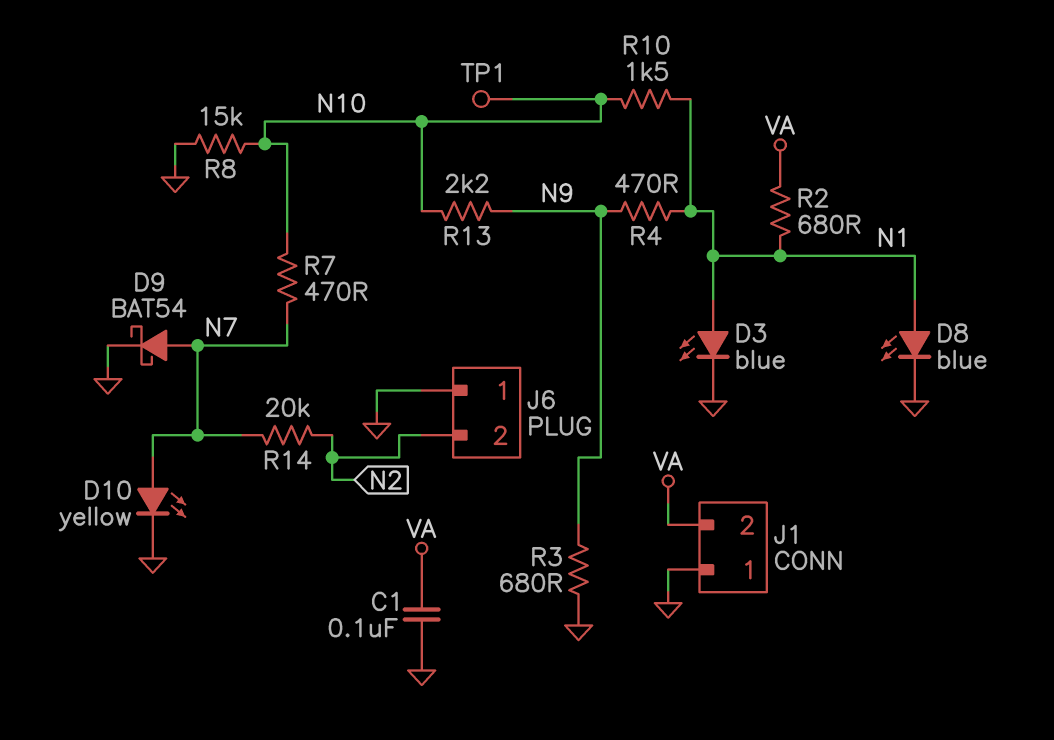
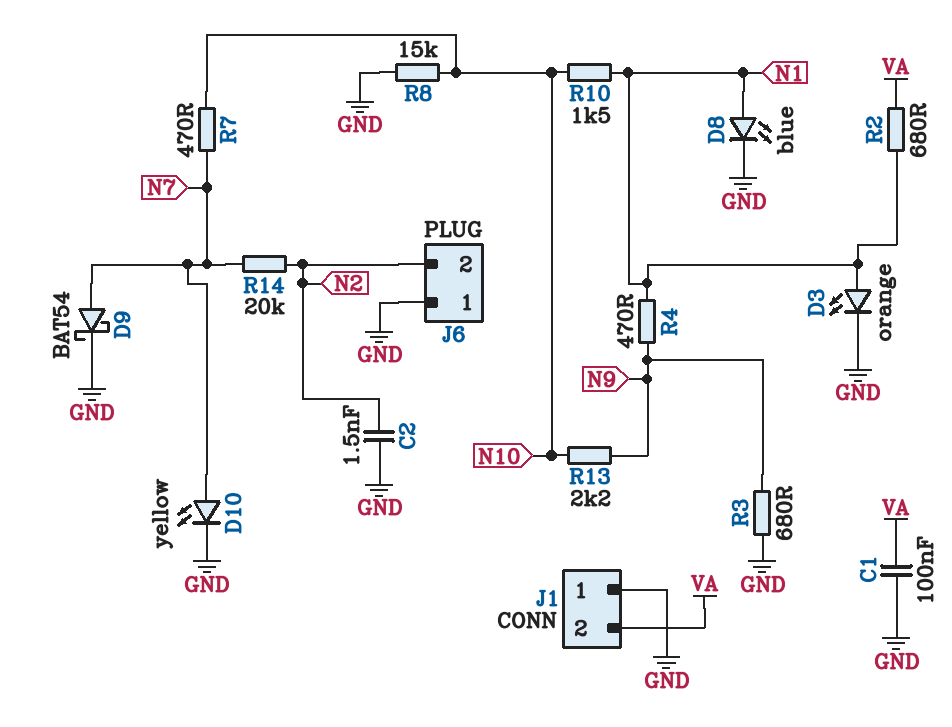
C2: none -> 1.5nF (GND, N2)
D3: LED blue (A N1, K GND) -> LED orange (A N1, K GND)
TP1: test point (N10) -> none

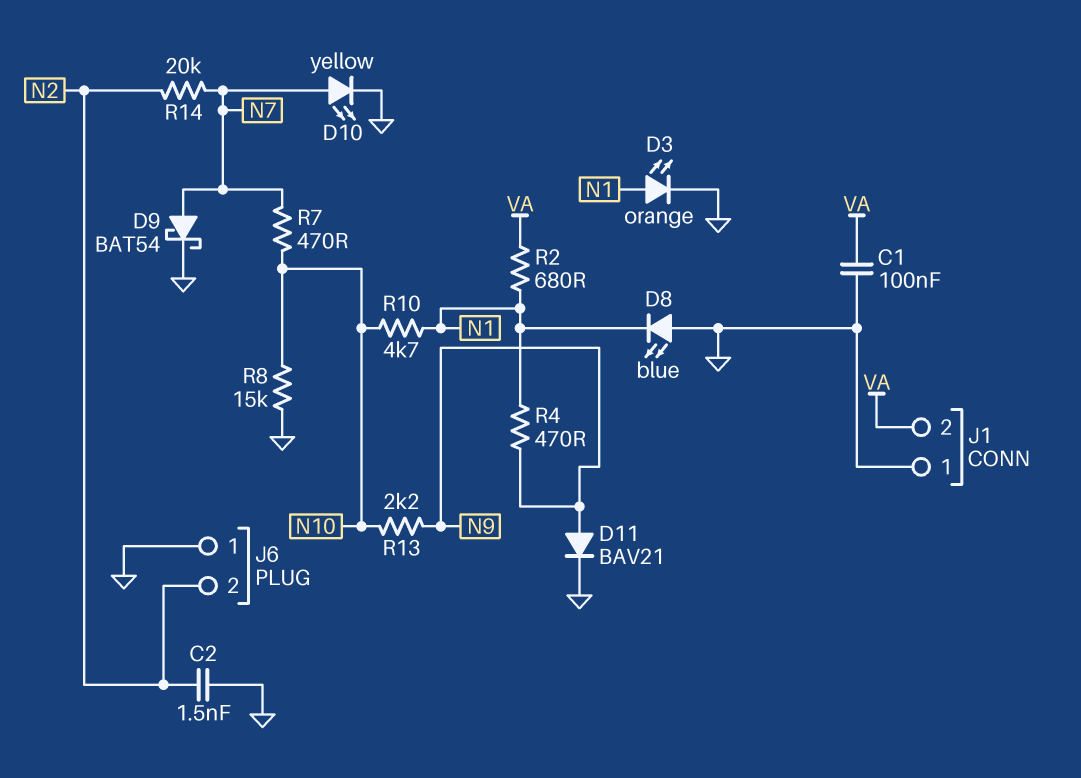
D8: LED blue (A N1, K GND) -> LED blue (A GND, K N1)
D11: none -> diode BAV21 (A N9, K GND)
R3: 680 (GND, N9) -> none
R10: 1.5k (N1, N10) -> 4.7k (N1, N10)

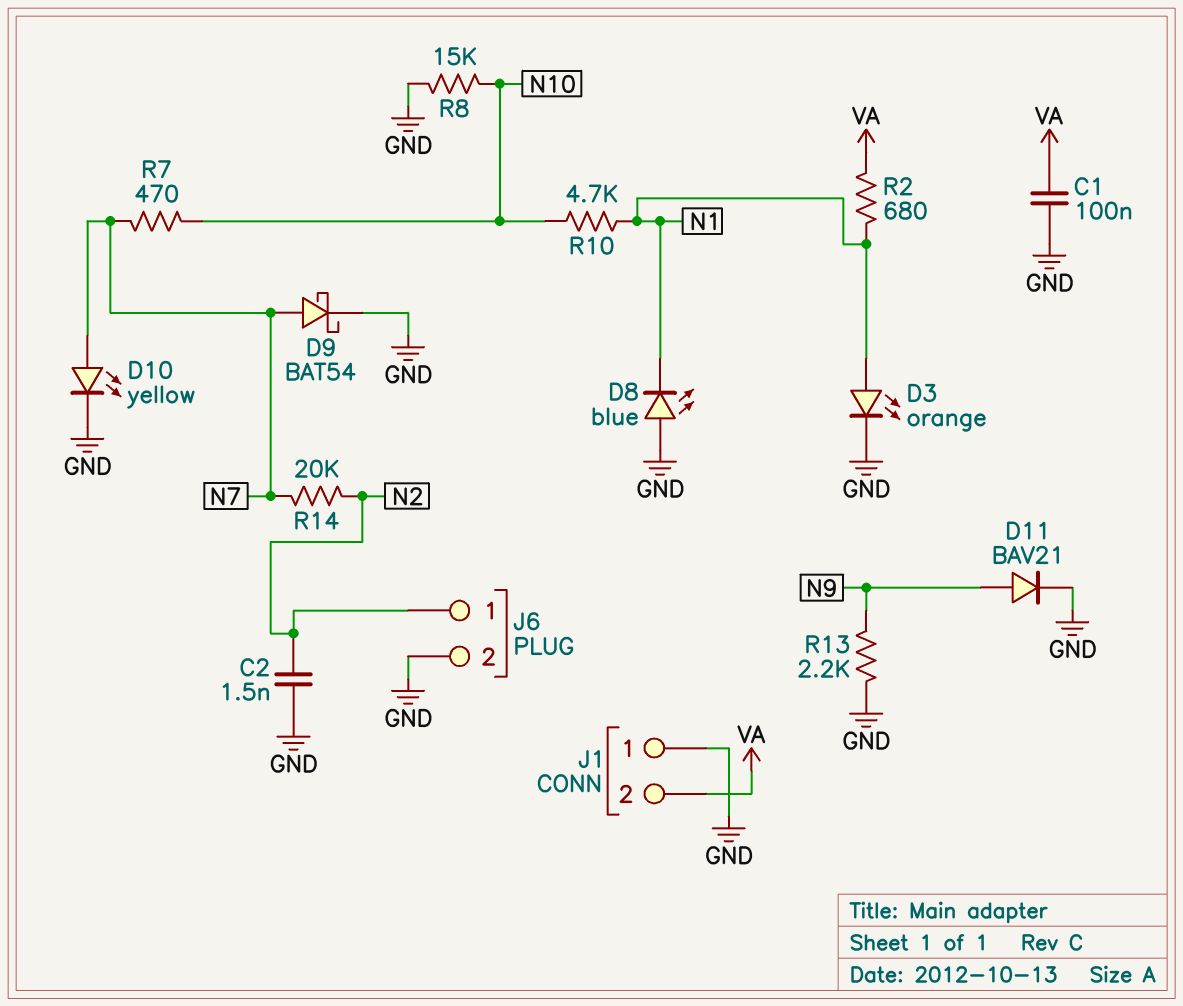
J6 pin 1: GND -> N2
J6 pin 2: N2 -> GND
R4: 470 (N1, N9) -> none
R13: 2.2k (N9, N10) -> 2.2k (GND, N9)

